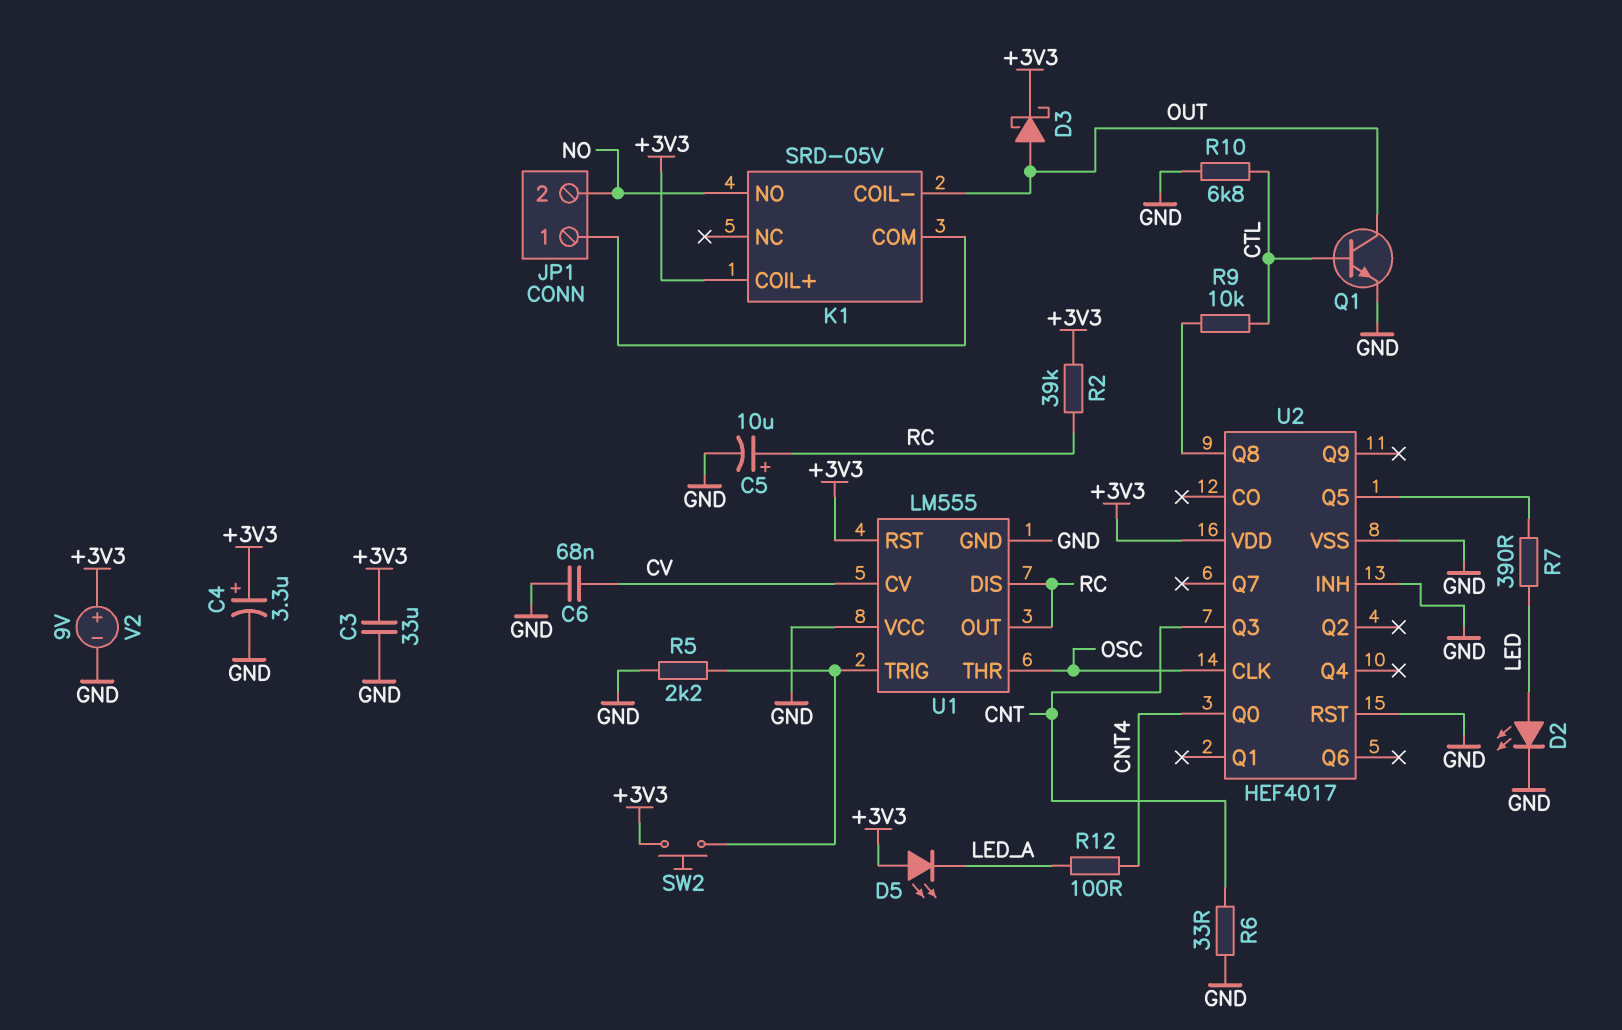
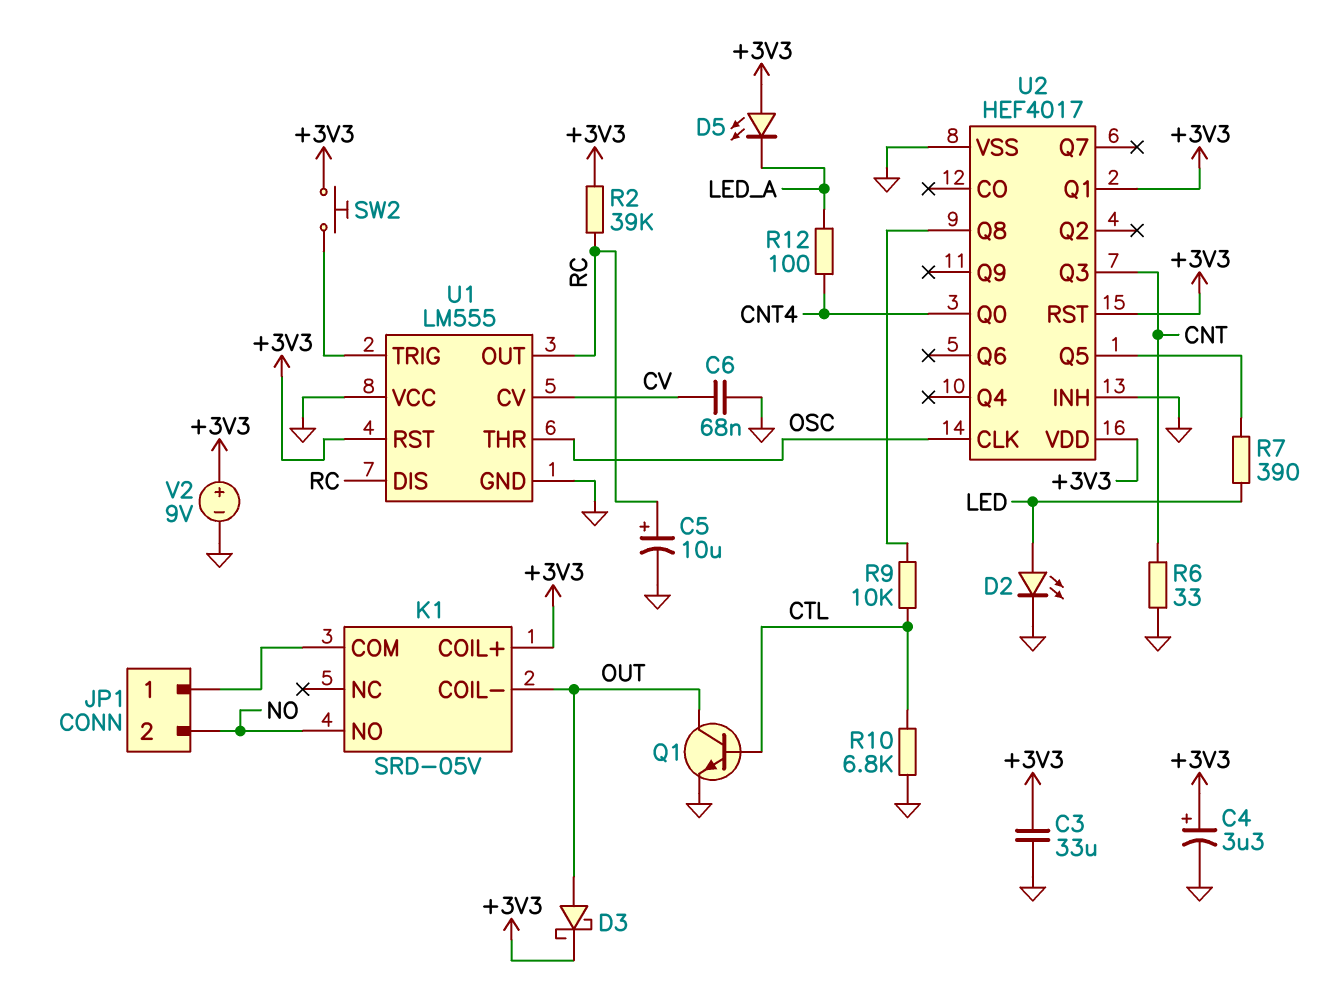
R5: 2.2k (GND, U1/TRIG) -> none
U2 pin Q1: none -> +3V3
U2 pin RST: GND -> +3V3

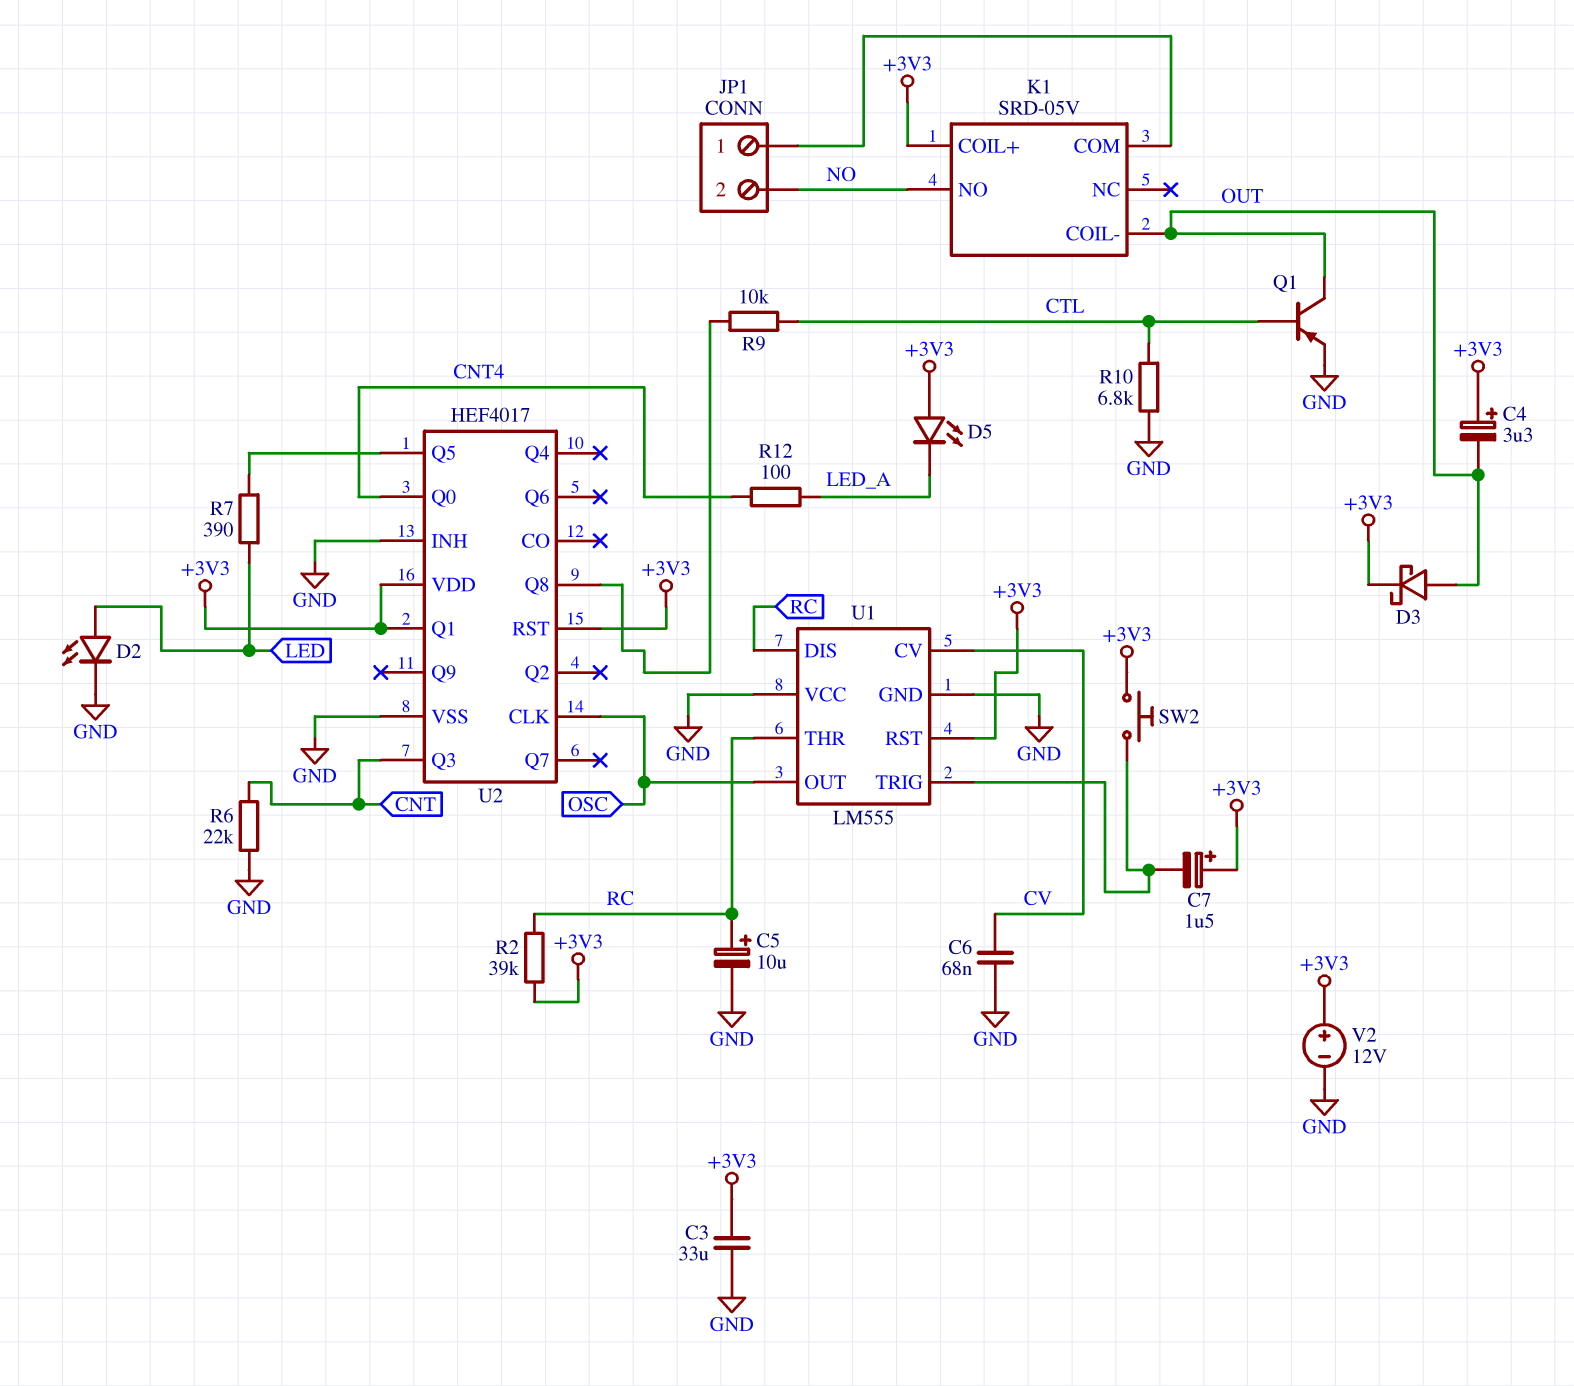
C4: 3.3uF (plus +3V3, minus GND) -> 3.3uF (plus +3V3, minus OUT)
C7: none -> 1.5uF (plus +3V3, minus U1/TRIG)
Q1: NPN (B CTL, C OUT, E GND) -> PNP (B CTL, C OUT, E GND)
R6: 33 (CNT, GND) -> 22k (CNT, GND)
U1 pin OUT: RC -> OSC
U1 pin THR: OSC -> RC
V2: 9V (plus +3V3, minus GND) -> 12V (plus +3V3, minus GND)

